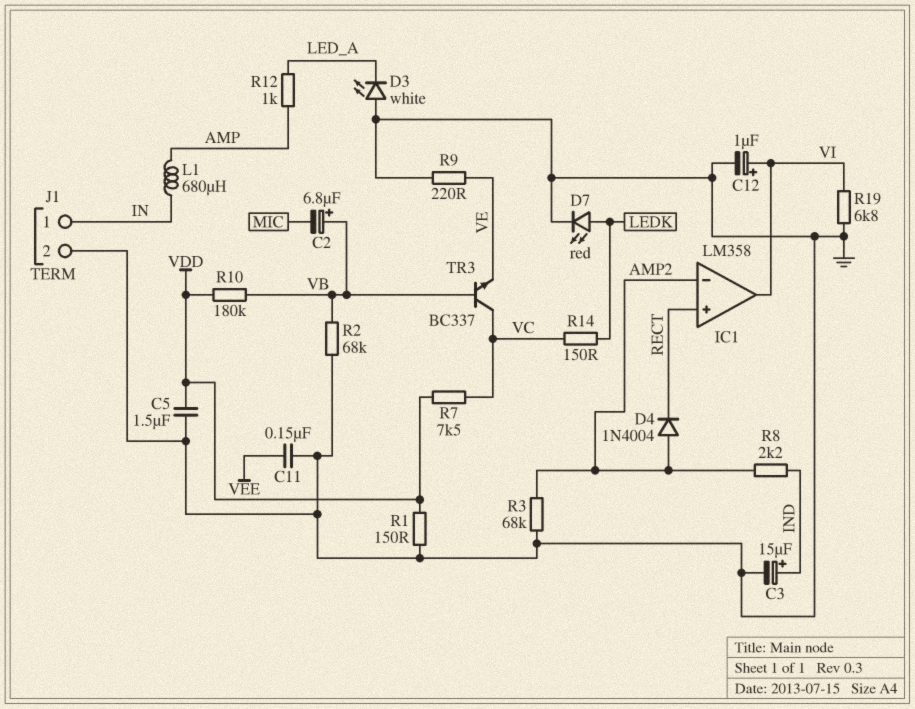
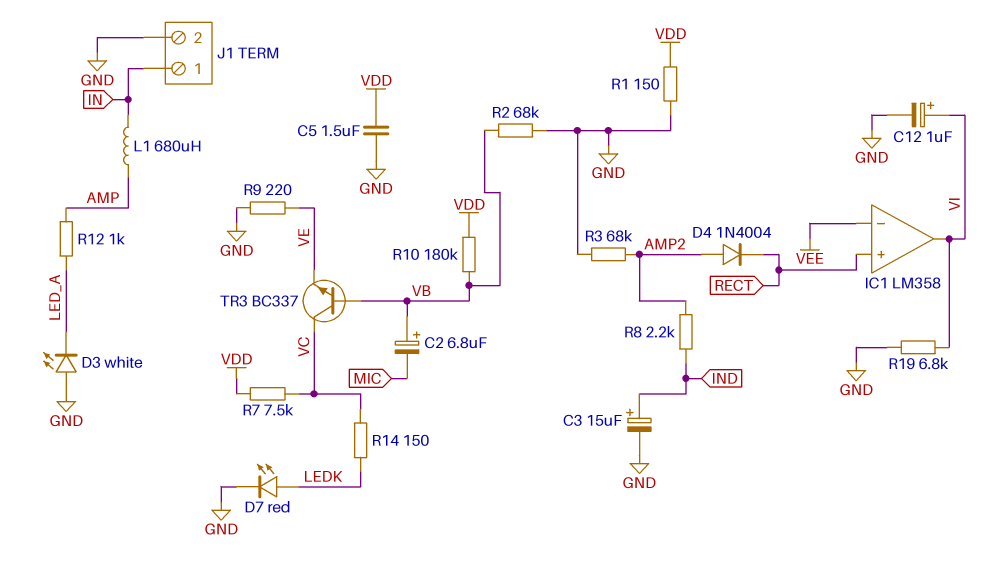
C11: 150nF (GND, VEE) -> none
IC1 pin in-: AMP2 -> VEE

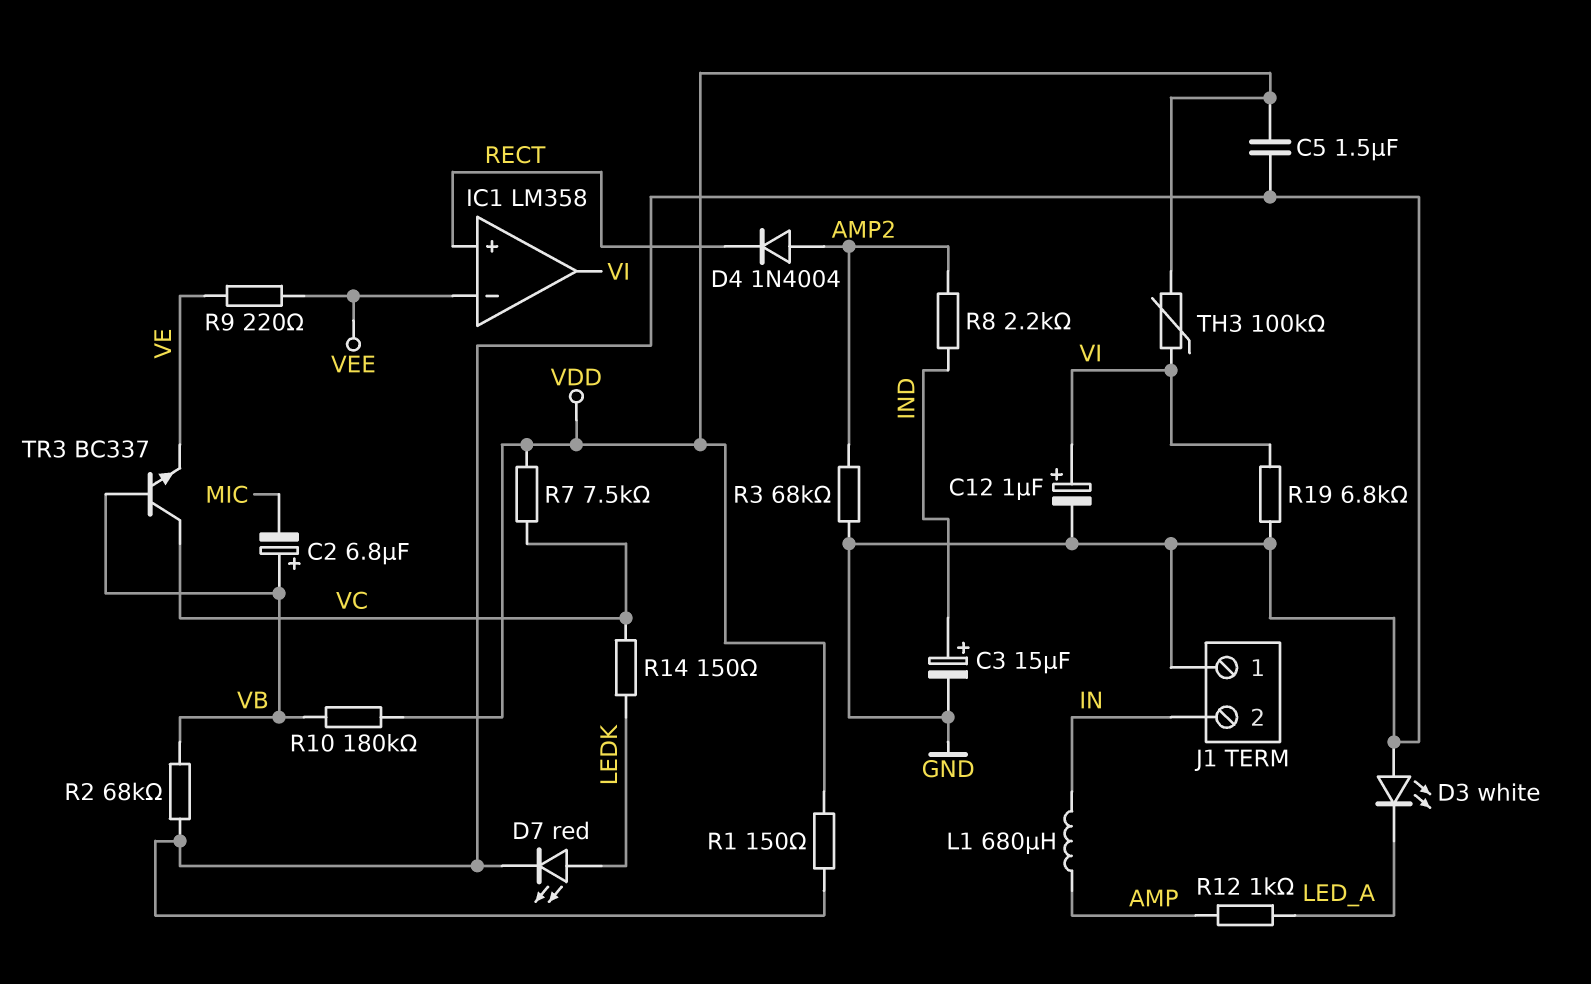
J1 pin 1: IN -> GND
J1 pin 2: GND -> IN
R9: 220 (GND, VE) -> 220 (VE, VEE)
TH3: none -> 100k (VDD, VI)

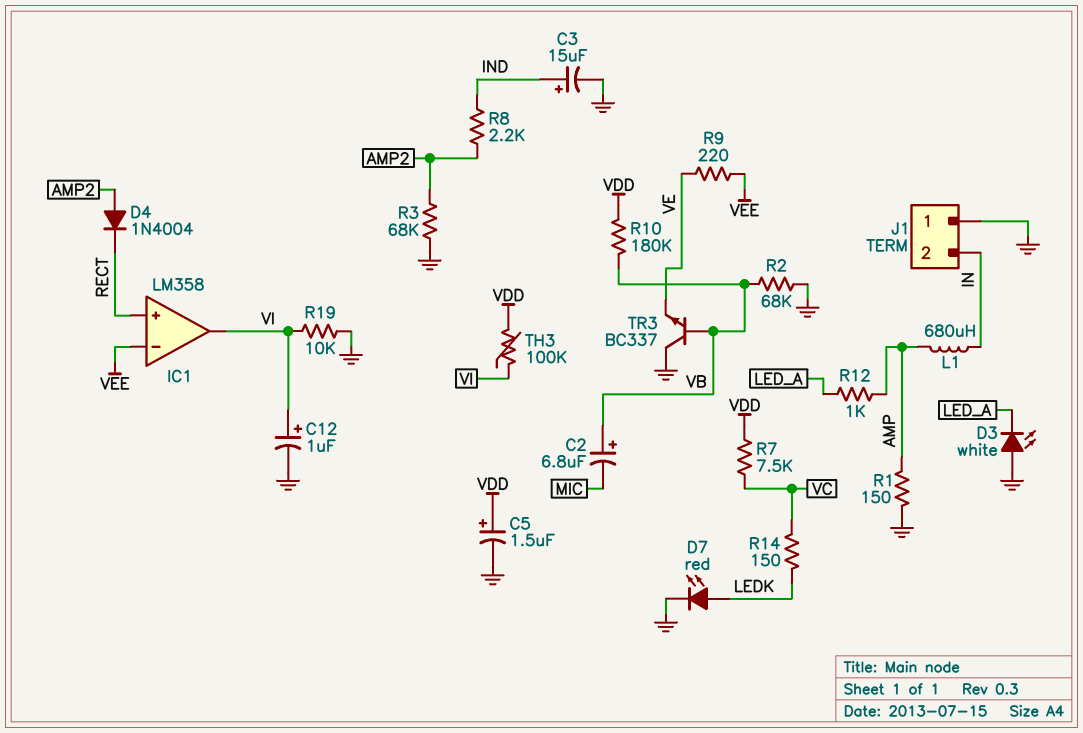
C5: 1.5uF (GND, VDD) -> 1.5uF (plus VDD, minus GND)
R1: 150 (GND, VDD) -> 150 (AMP, GND)
R19: 6.8k (GND, VI) -> 10k (GND, VI)
TR3: NPN BC337 (B VB, C VC, E VE) -> NPN BC337 (B VB, C GND, E VE)

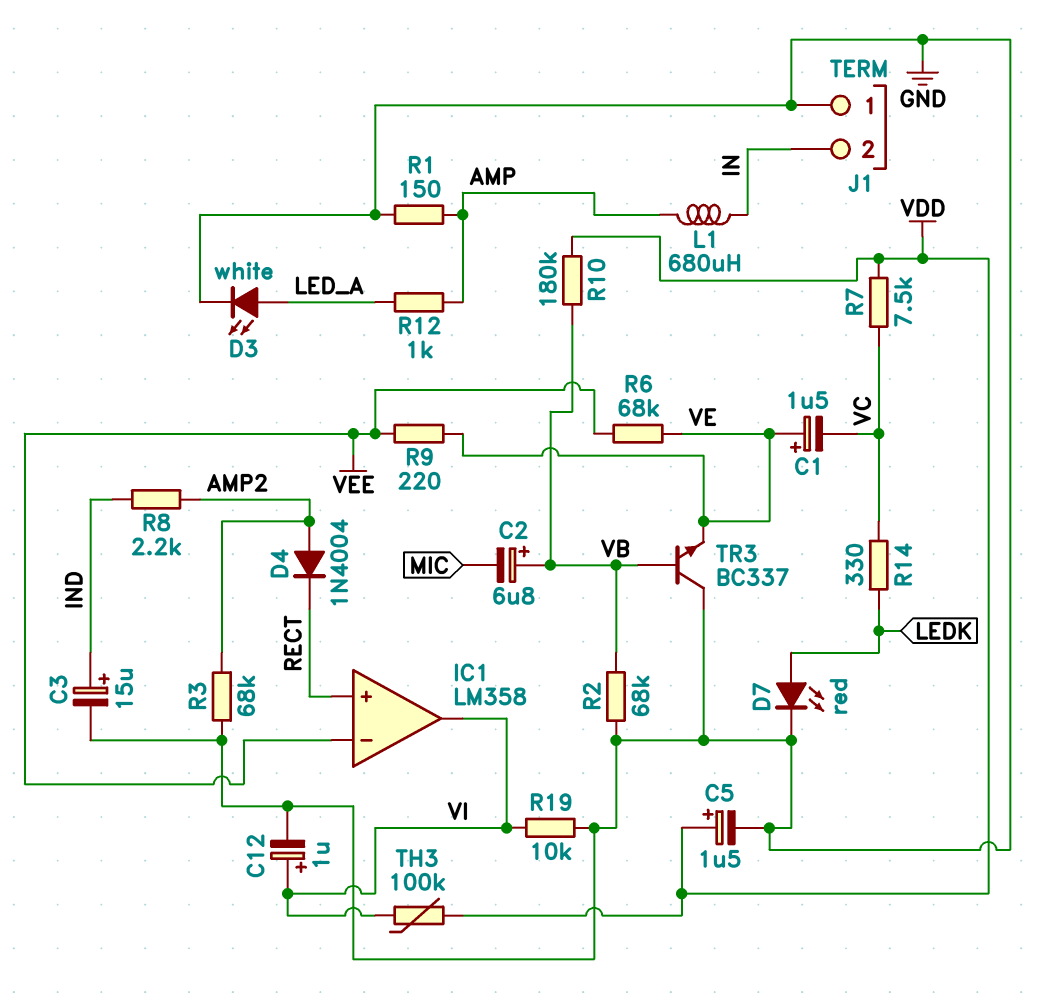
C1: none -> 1.5uF (plus VE, minus VC)
D3: LED white (A GND, K LED_A) -> LED white (A LED_A, K GND)
R6: none -> 68k (VE, VEE)
R14: 150 (LEDK, VC) -> 330 (LEDK, VC)

